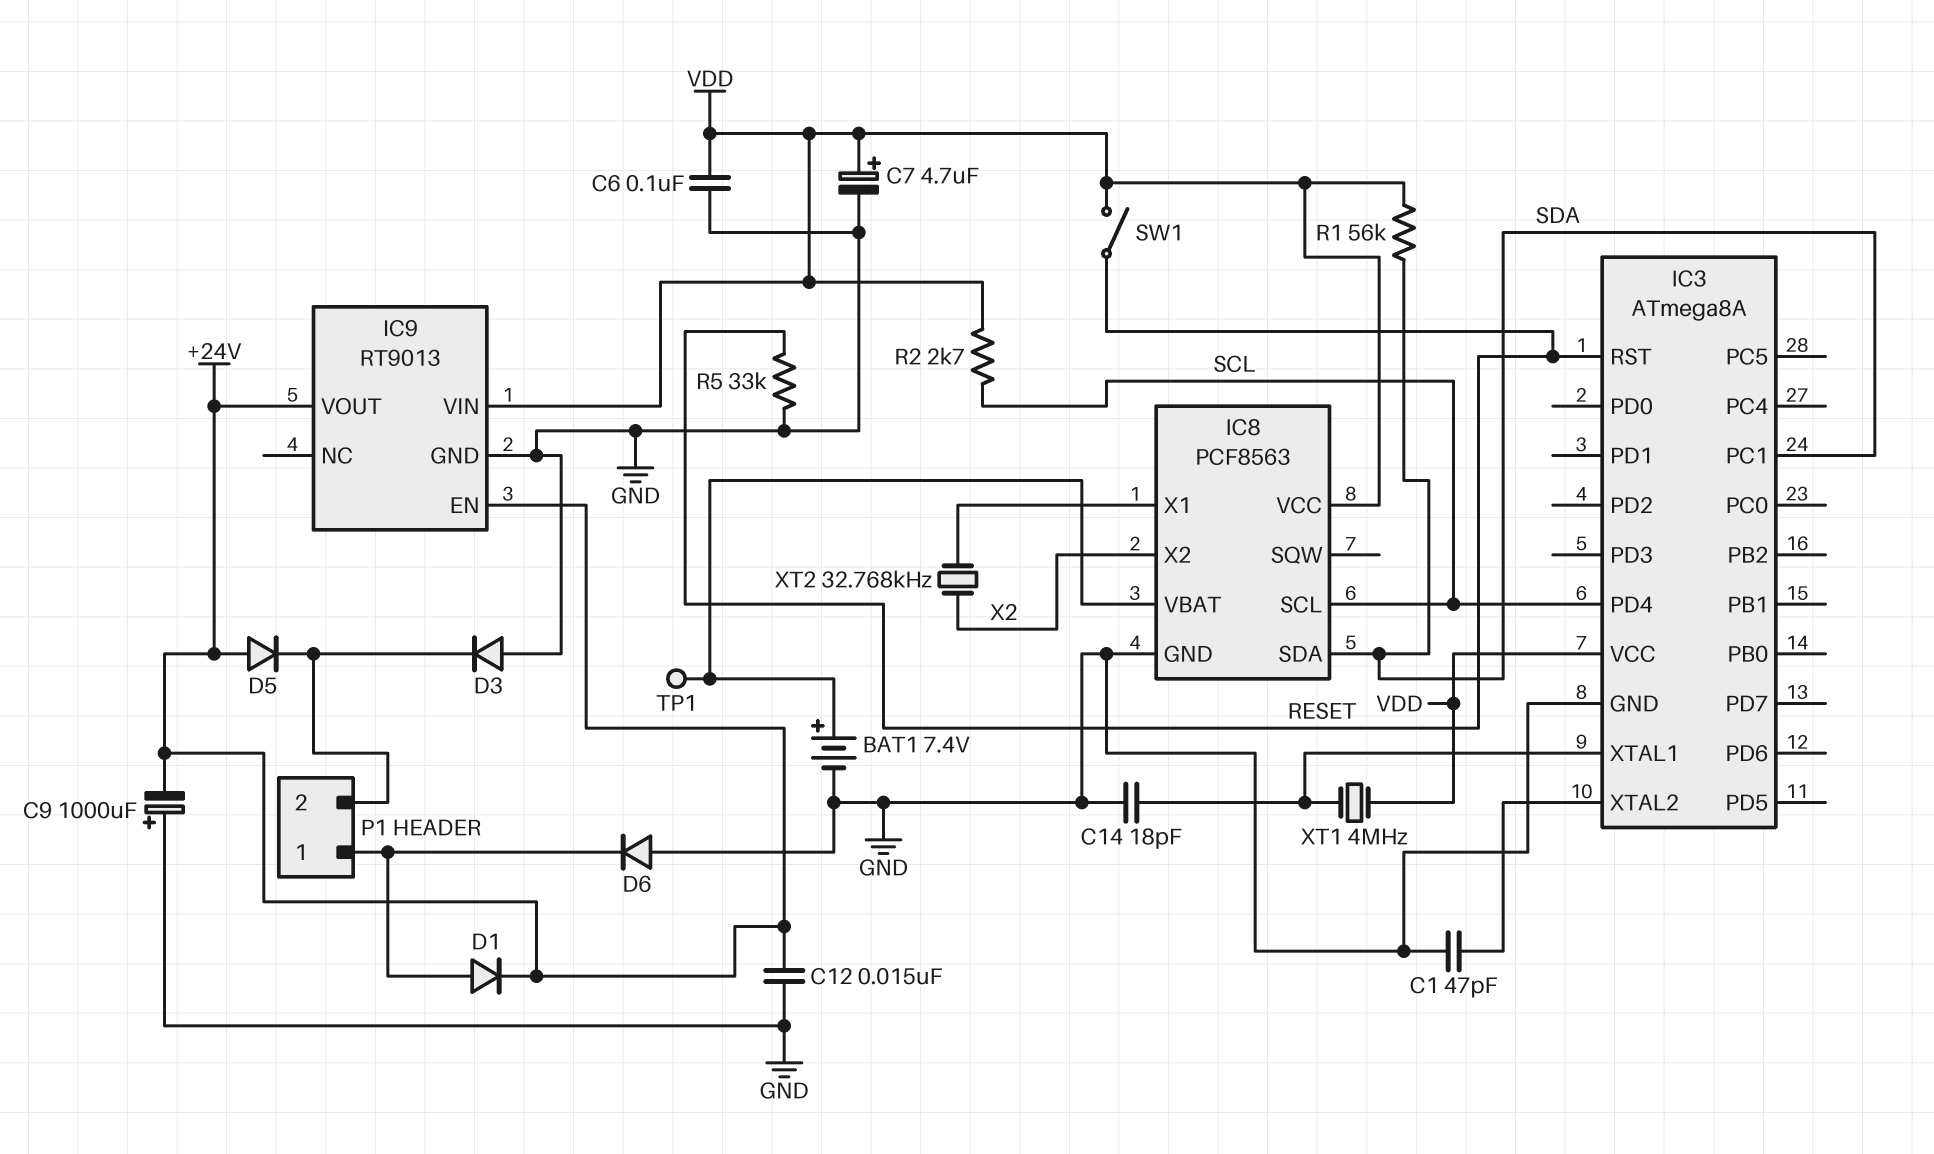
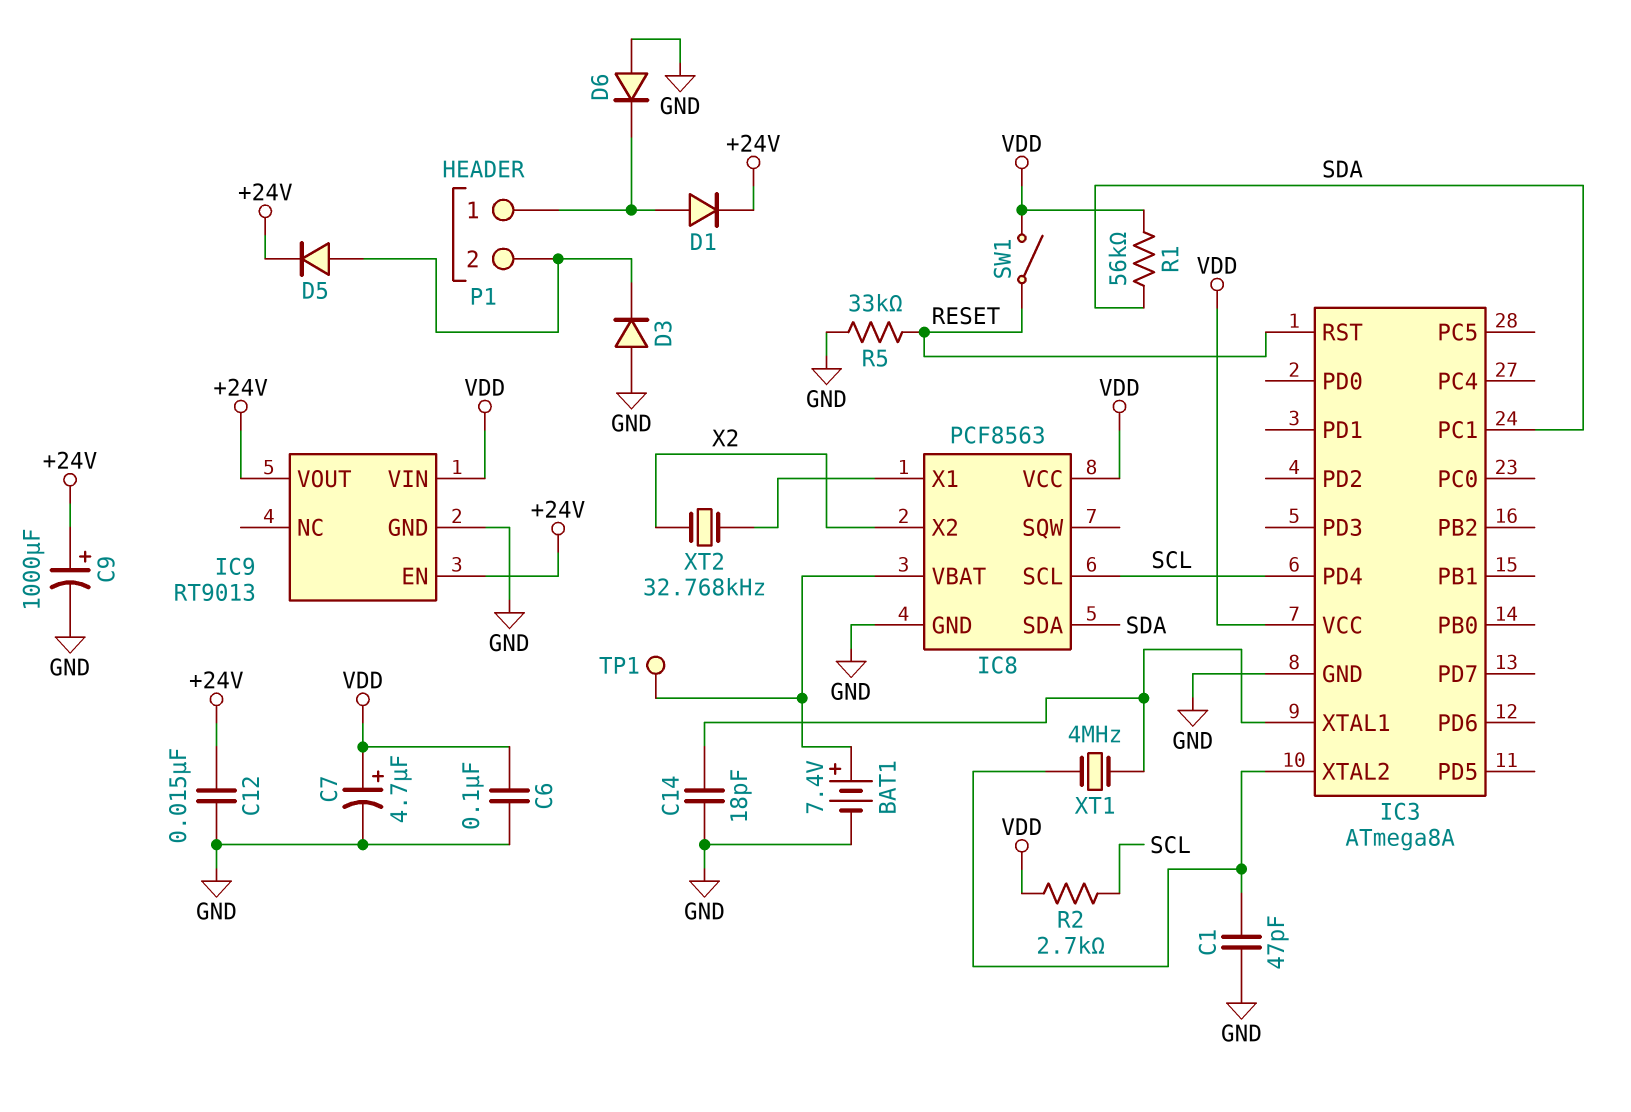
C9: 1000uF (plus GND, minus +24V) -> 1000uF (plus +24V, minus GND)
D5: diode (A +24V, K P1/2) -> diode (A P1/2, K +24V)
XT1: 4MHz (IC3/XTAL1, VDD) -> 4MHz (IC3/XTAL1, IC3/XTAL2)

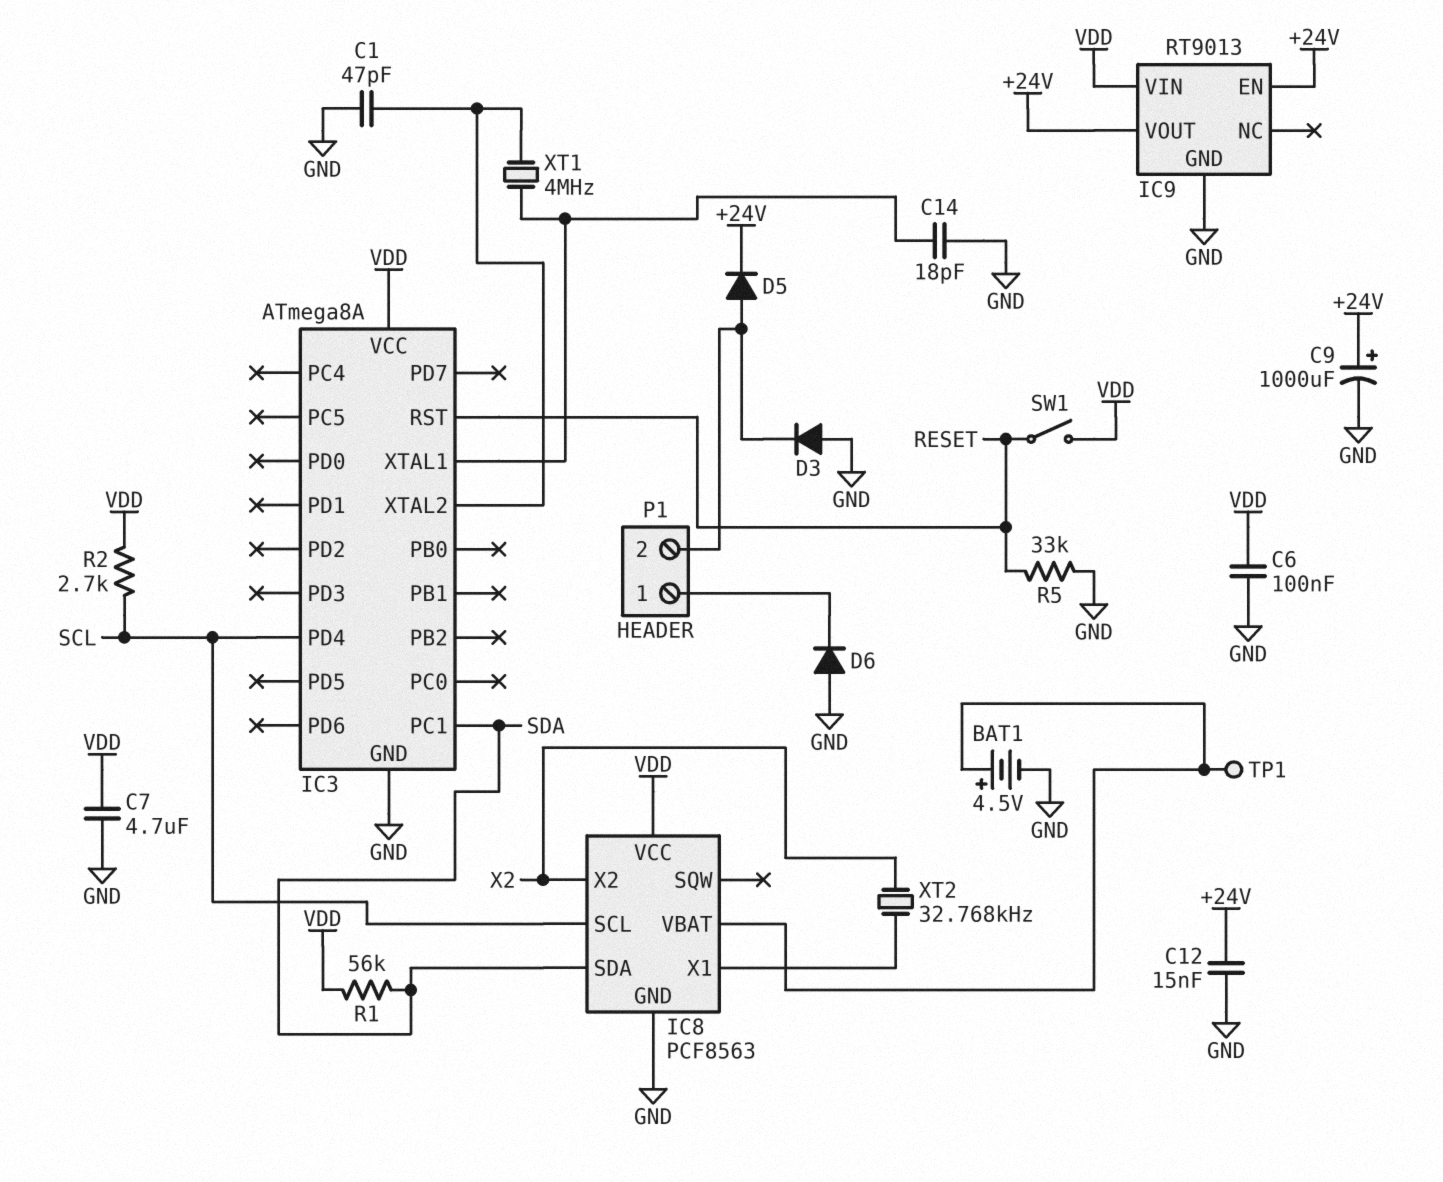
BAT1: 7.4V (plus IC8/VBAT, minus GND) -> 4.5V (plus IC8/VBAT, minus GND)
C7: 4.7uF (plus VDD, minus GND) -> 4.7uF (GND, VDD)
D1: diode (A P1/1, K +24V) -> none

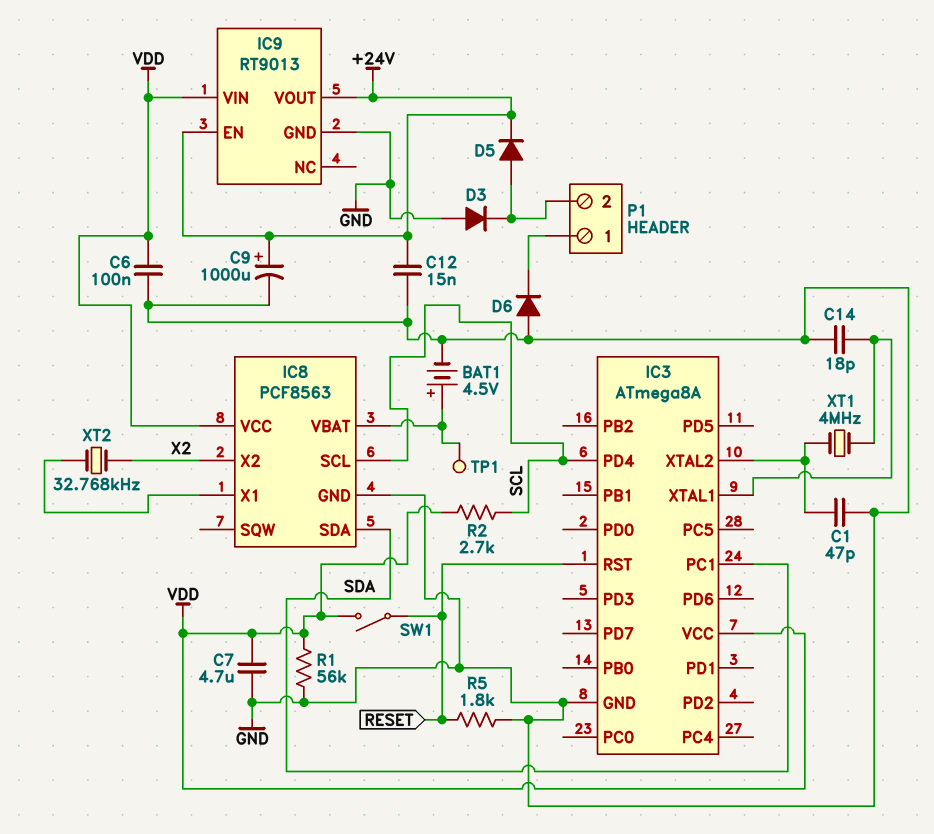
R1: 56k (SDA, VDD) -> 56k (GND, VDD)
R5: 33k (GND, RESET) -> 1.8k (GND, RESET)

